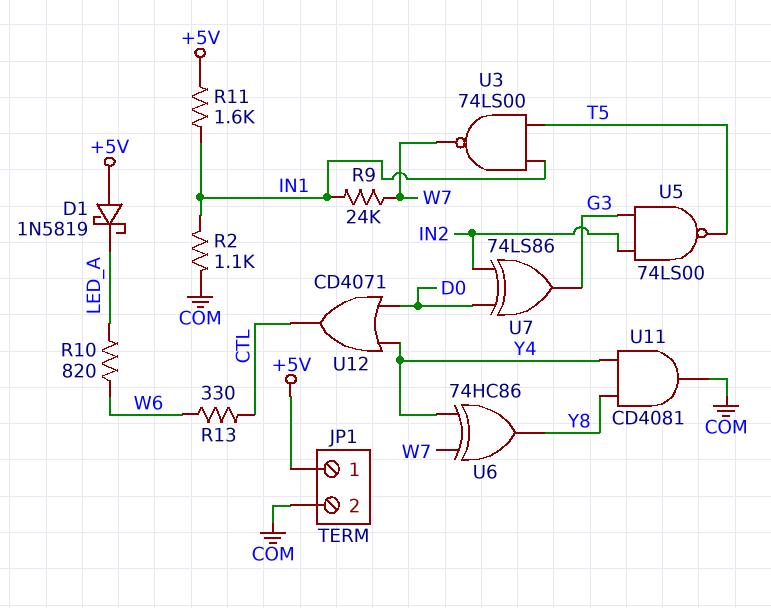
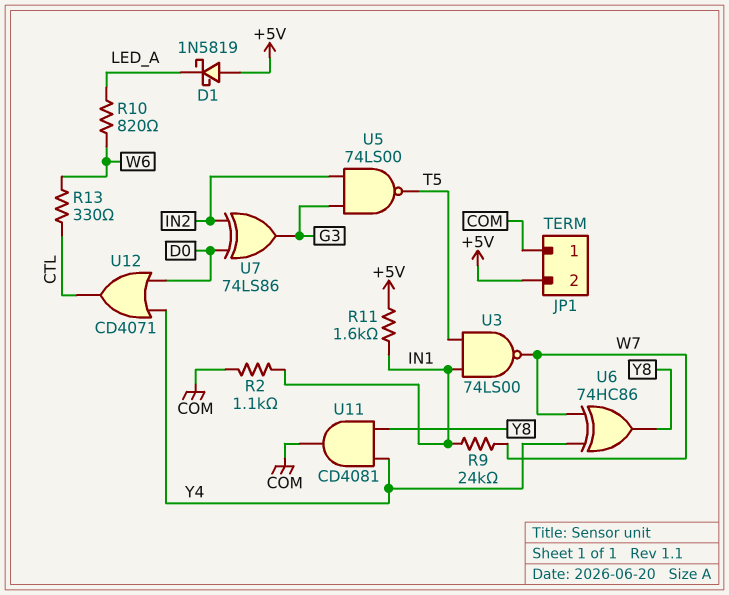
JP1 pin 1: +5V -> COM
JP1 pin 2: COM -> +5V

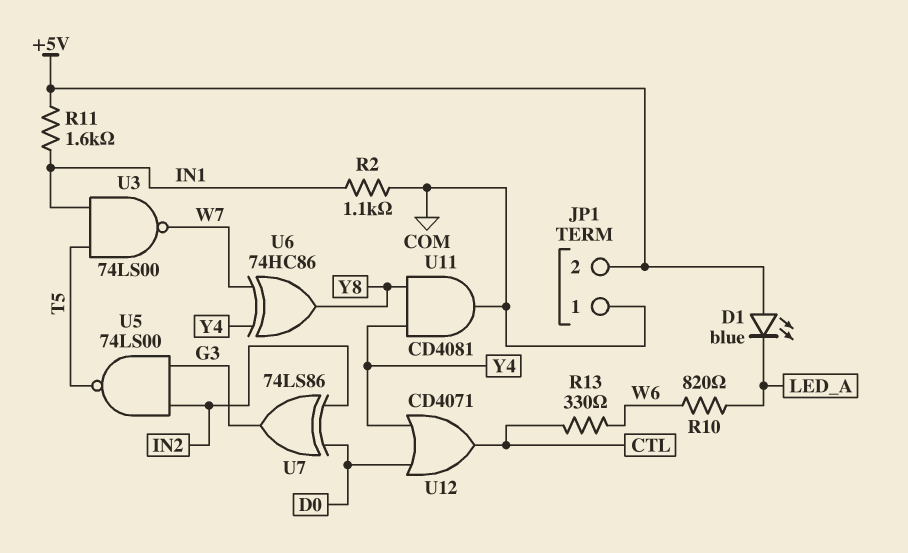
D1: schottky 1N5819 (A +5V, K LED_A) -> LED blue (A +5V, K LED_A)
R9: 24k (IN1, W7) -> none

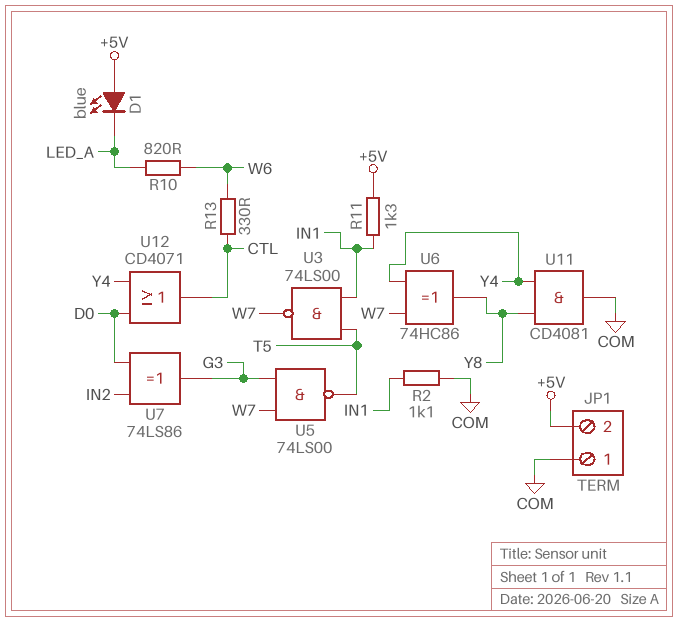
R11: 1.6k (+5V, IN1) -> 1.3k (+5V, IN1)
U5: NAND 74LS00 (in G3, in IN2, out T5) -> NAND 74LS00 (in G3, in W7, out T5)

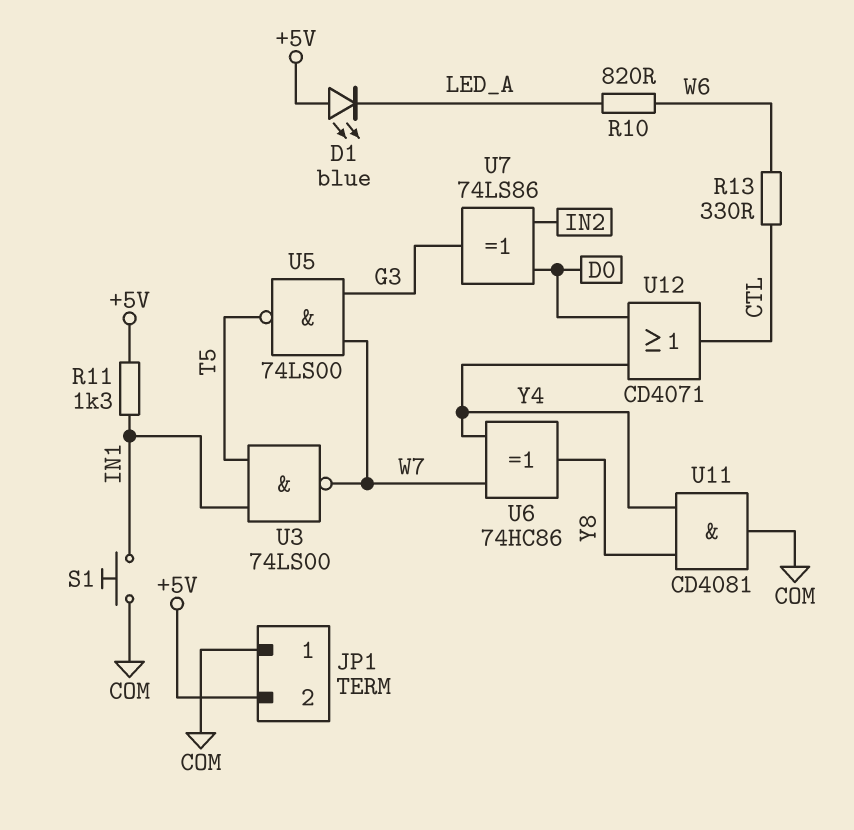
R2: 1.1k (COM, IN1) -> none
S1: none -> button (COM, IN1)

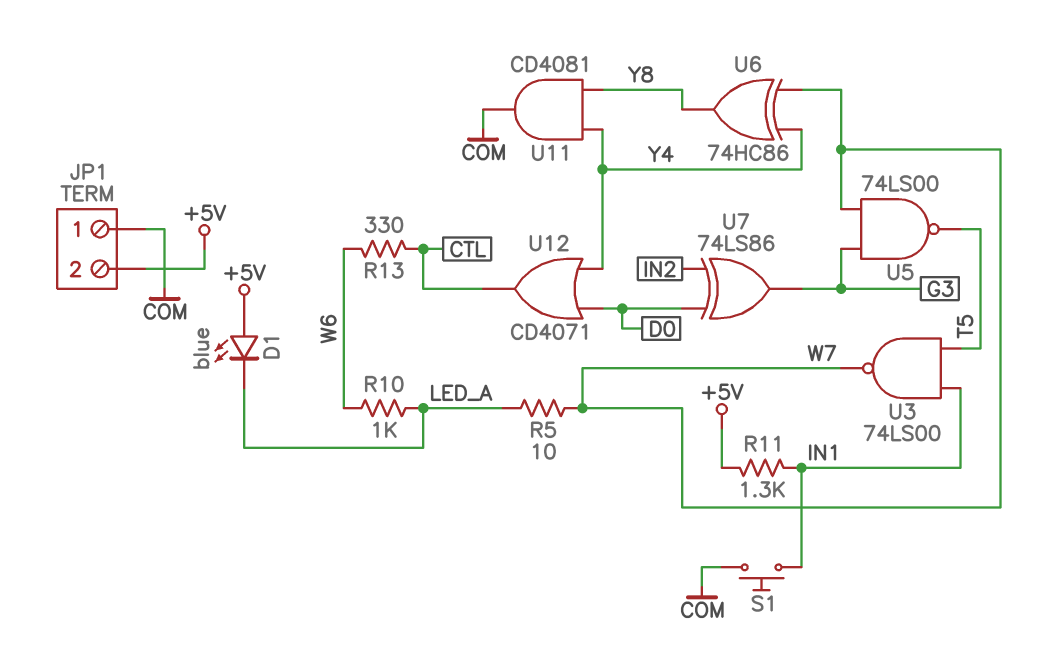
R5: none -> 10 (LED_A, W7)
R10: 820 (LED_A, W6) -> 1k (LED_A, W6)

